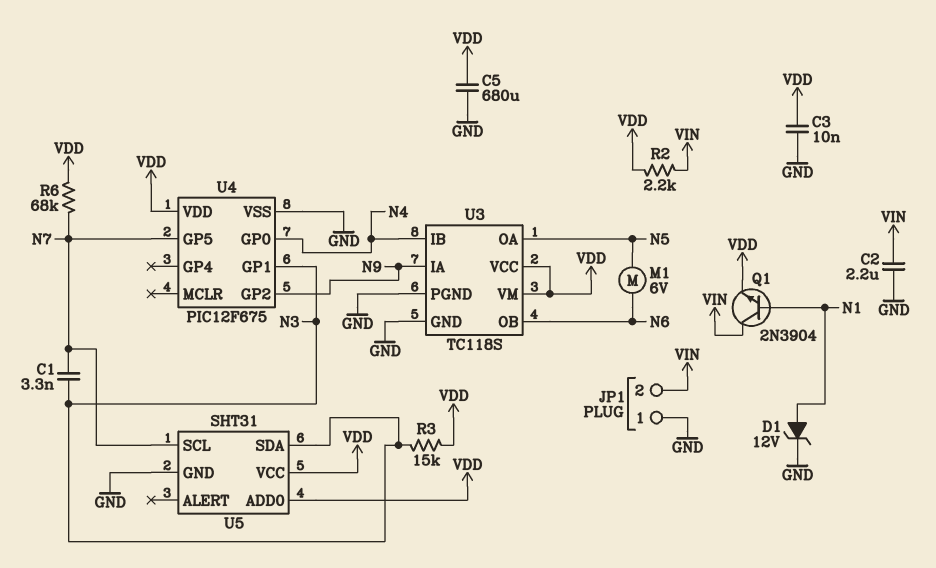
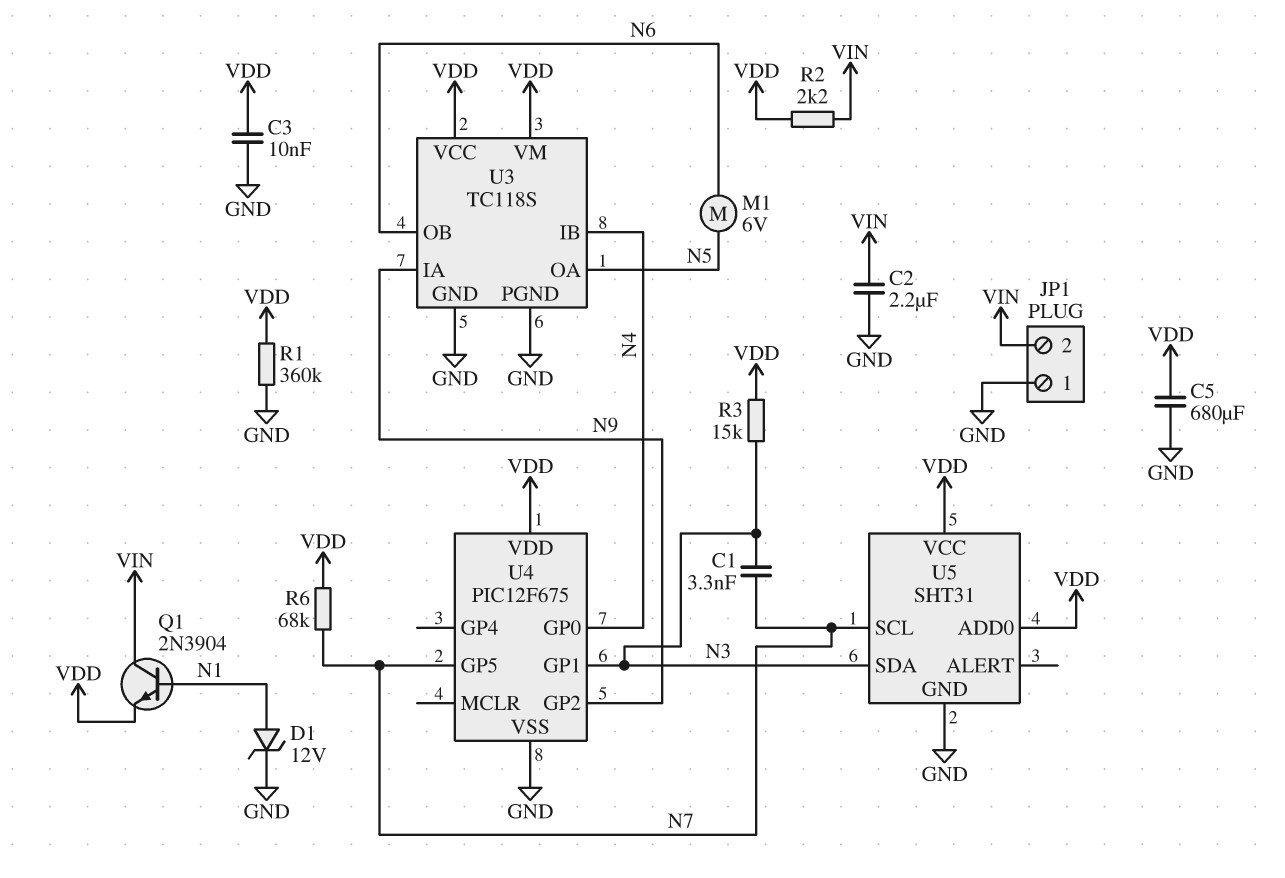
R1: none -> 360k (GND, VDD)

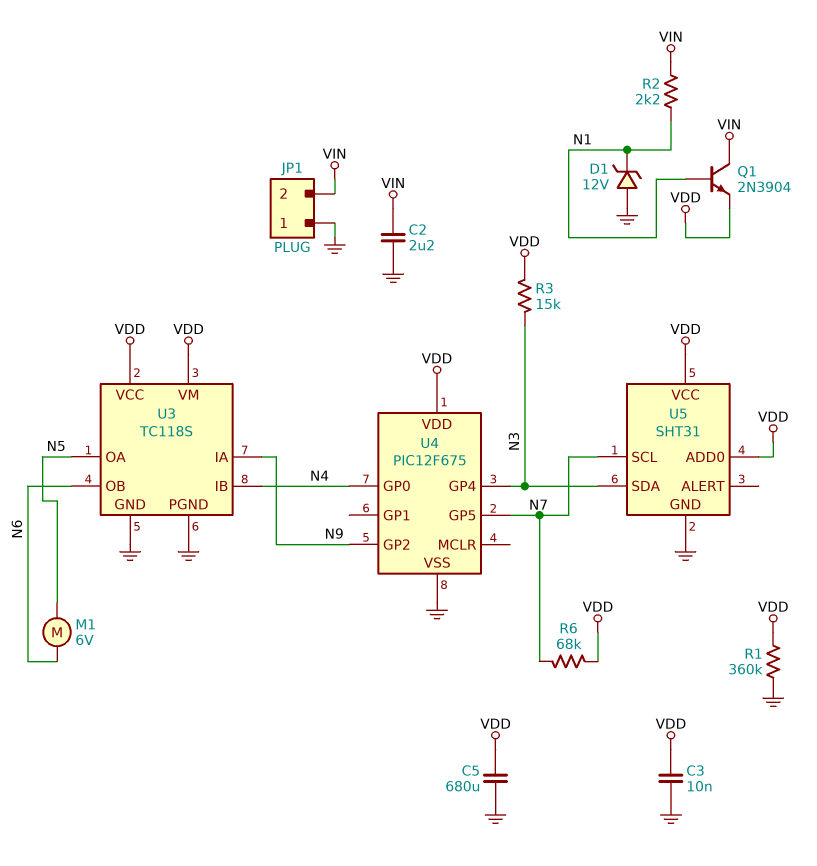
C1: 3.3nF (N3, N7) -> none
D1: zener 12V (A N1, K GND) -> zener 12V (A GND, K N1)
R2: 2.2k (VDD, VIN) -> 2.2k (N1, VIN)
U4 pin GP1: N3 -> none
U4 pin GP4: none -> N3

